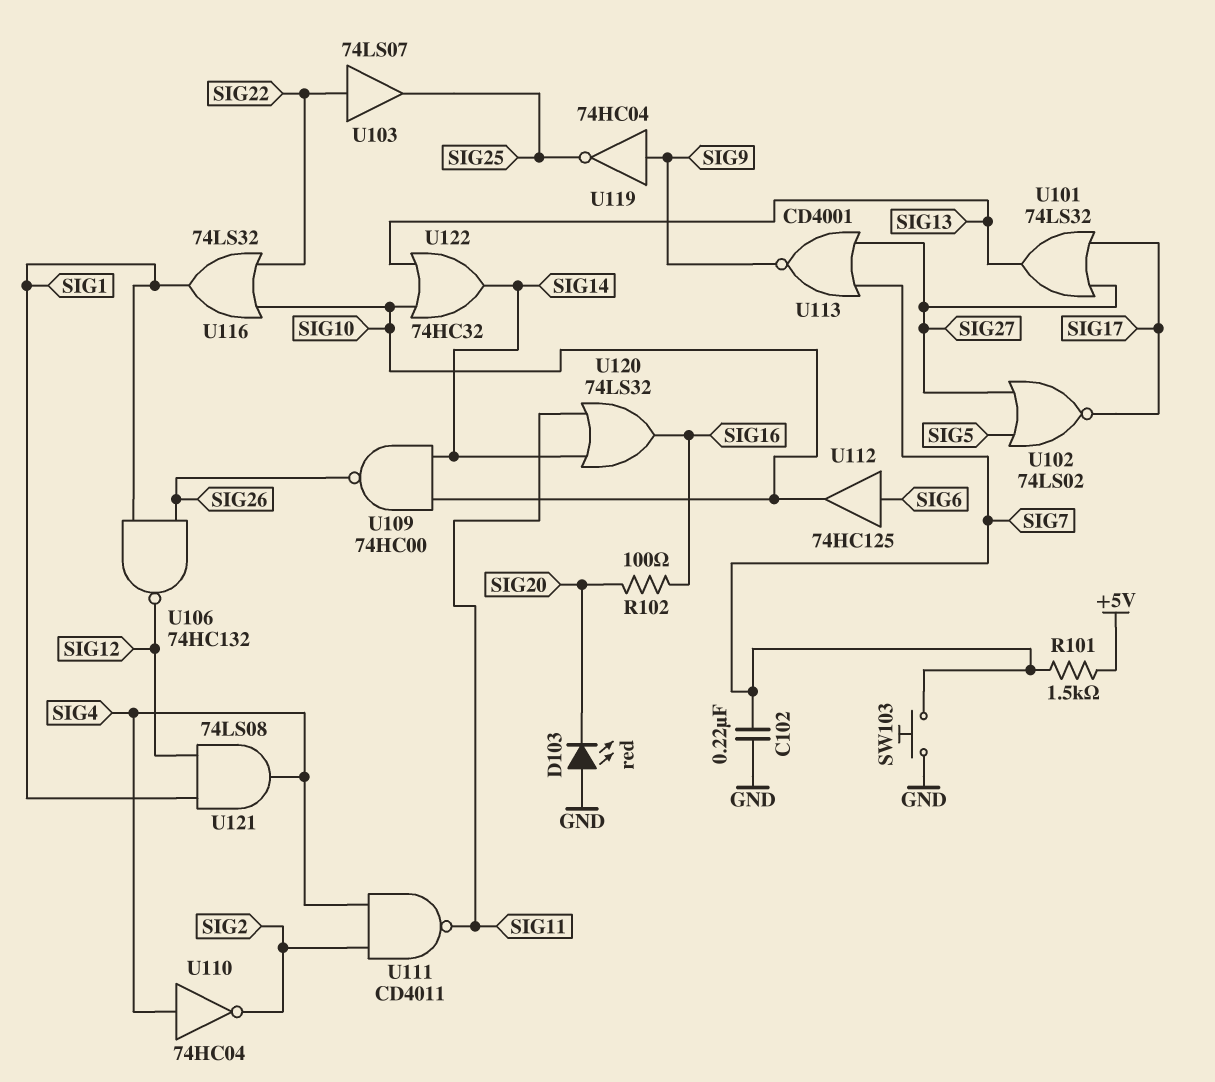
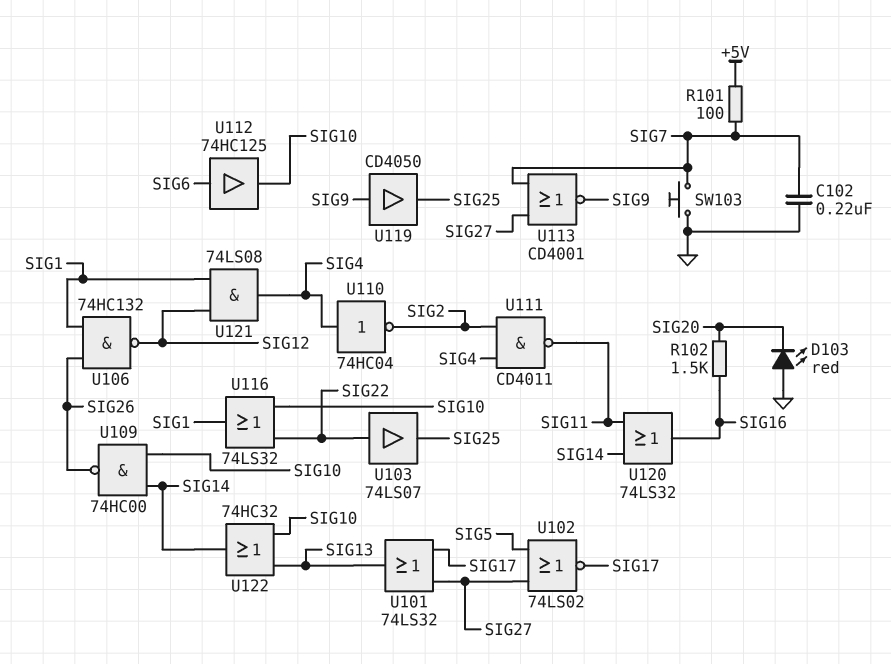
R101: 1.5k (+5V, SIG7) -> 100 (+5V, SIG7)
R102: 100 (SIG16, SIG20) -> 1.5k (SIG16, SIG20)
U119: NOT 74HC04 (in SIG9, out SIG25) -> buffer CD4050 (in SIG9, out SIG25)

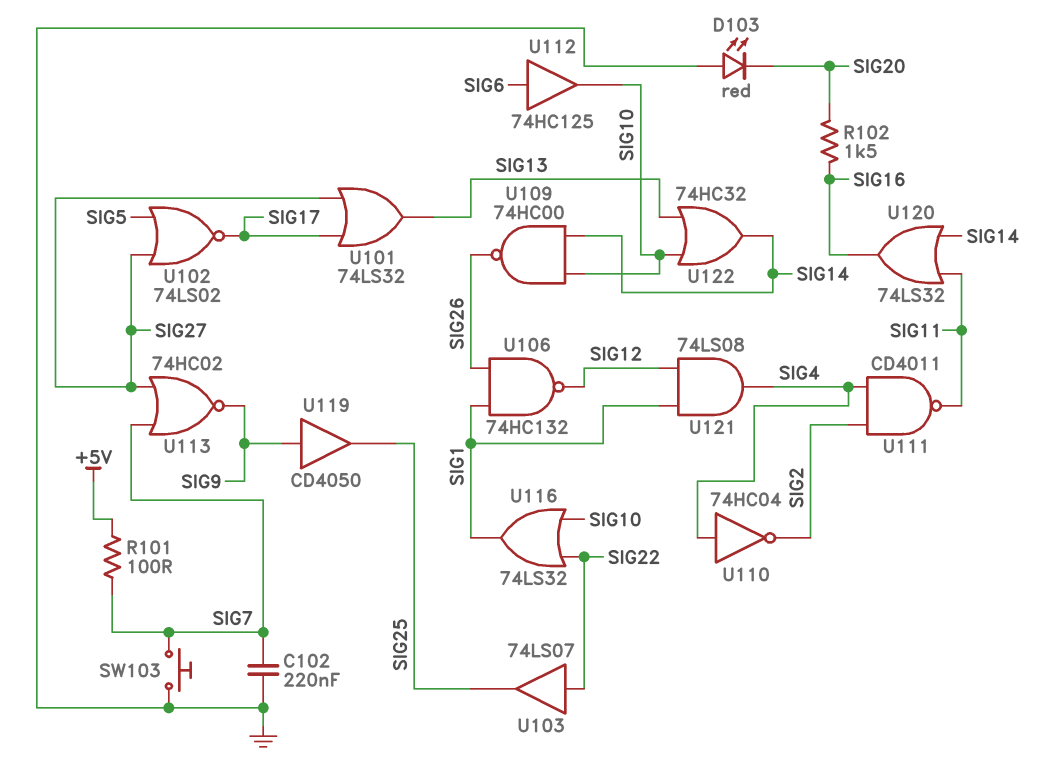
U113: NOR CD4001 (in SIG7, in SIG27, out SIG9) -> NOR 74HC02 (in SIG7, in SIG27, out SIG9)

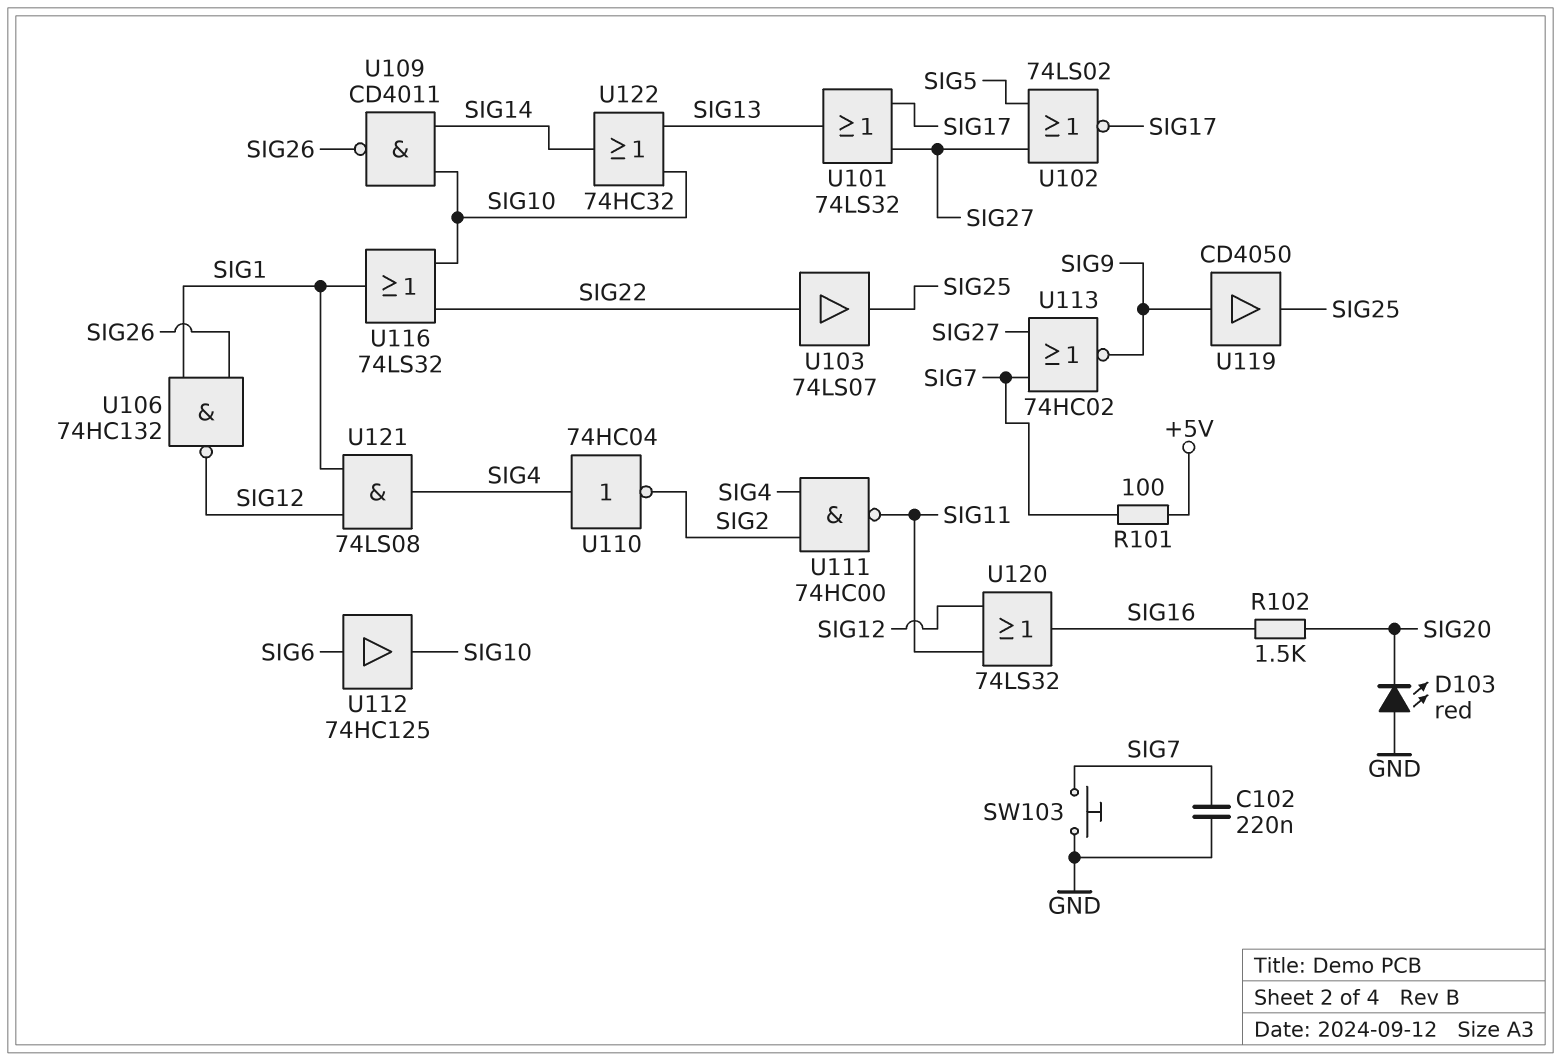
U109: NAND 74HC00 (in SIG10, in SIG14, out SIG26) -> NAND CD4011 (in SIG10, in SIG14, out SIG26)
U111: NAND CD4011 (in SIG2, in SIG4, out SIG11) -> NAND 74HC00 (in SIG2, in SIG4, out SIG11)
U120: OR 74LS32 (in SIG11, in SIG14, out SIG16) -> OR 74LS32 (in SIG11, in SIG12, out SIG16)

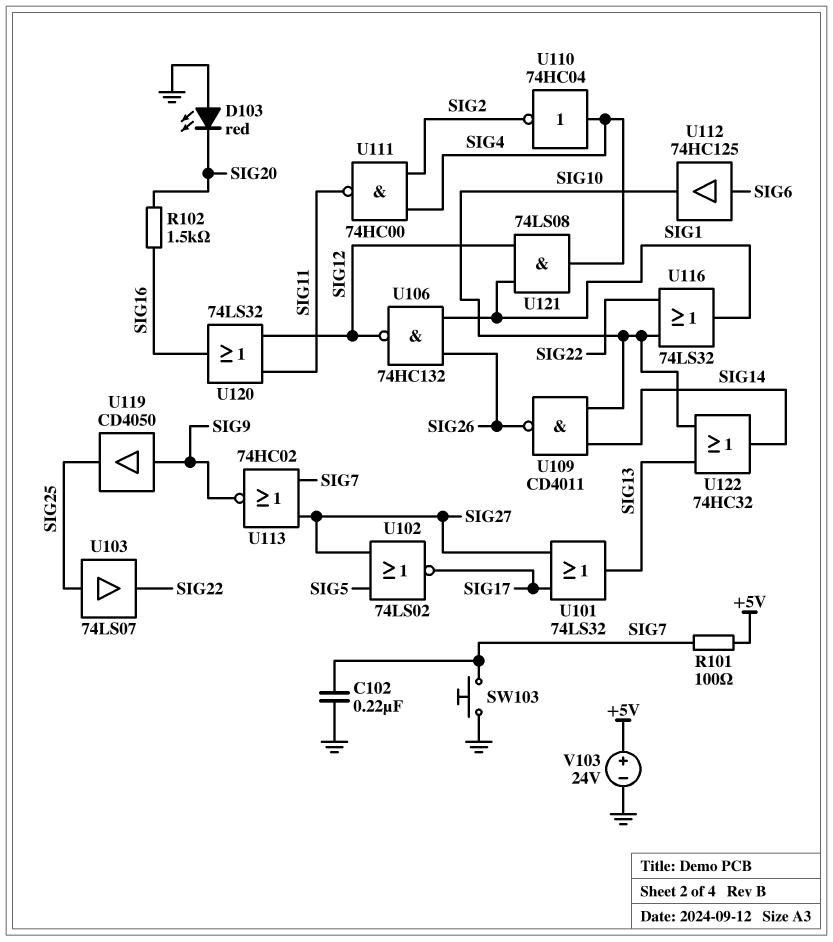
U103: buffer 74LS07 (in SIG22, out SIG25) -> buffer 74LS07 (in SIG25, out SIG22)
V103: none -> 24V (plus +5V, minus GND)

